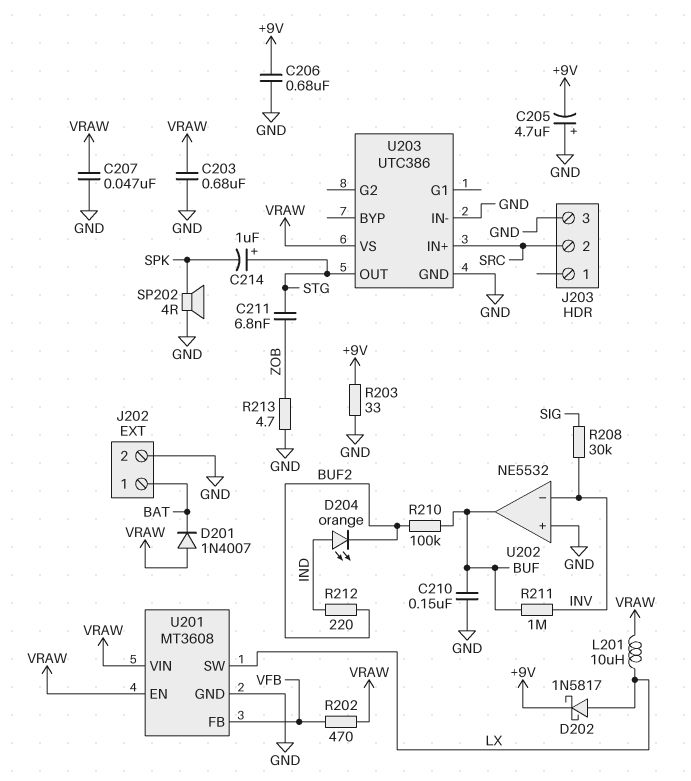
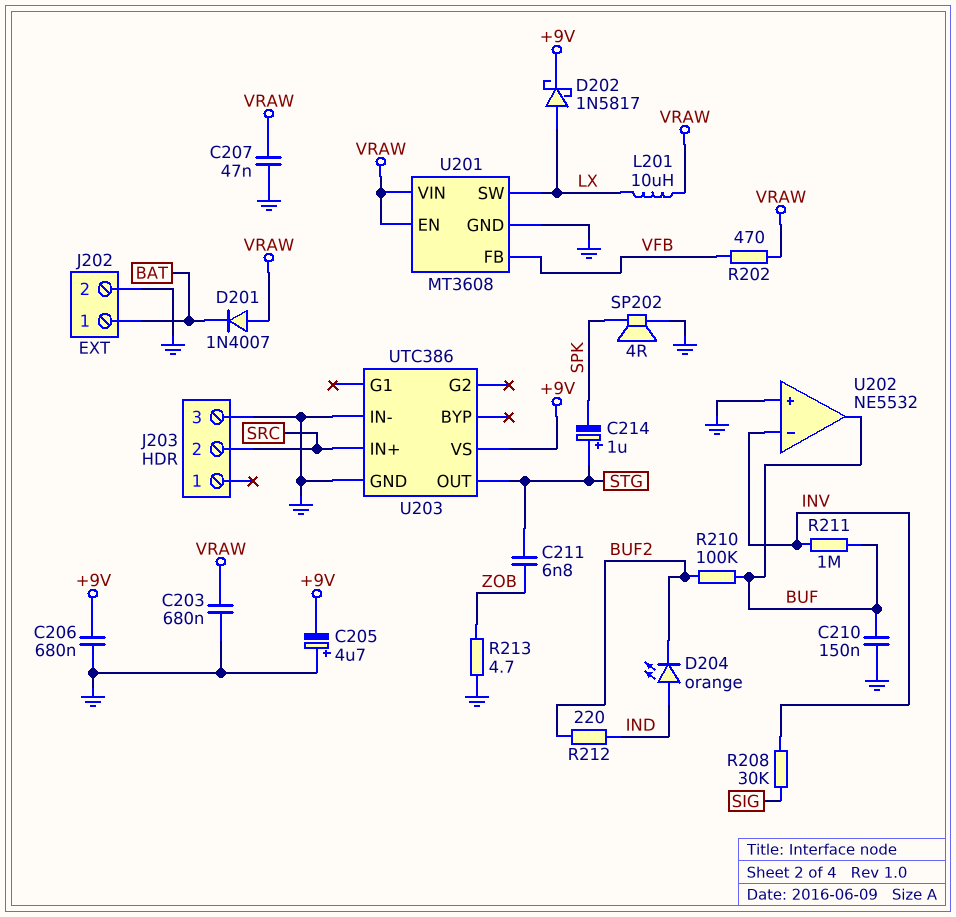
R203: 33 (+9V, GND) -> none
U203 pin VS: VRAW -> +9V

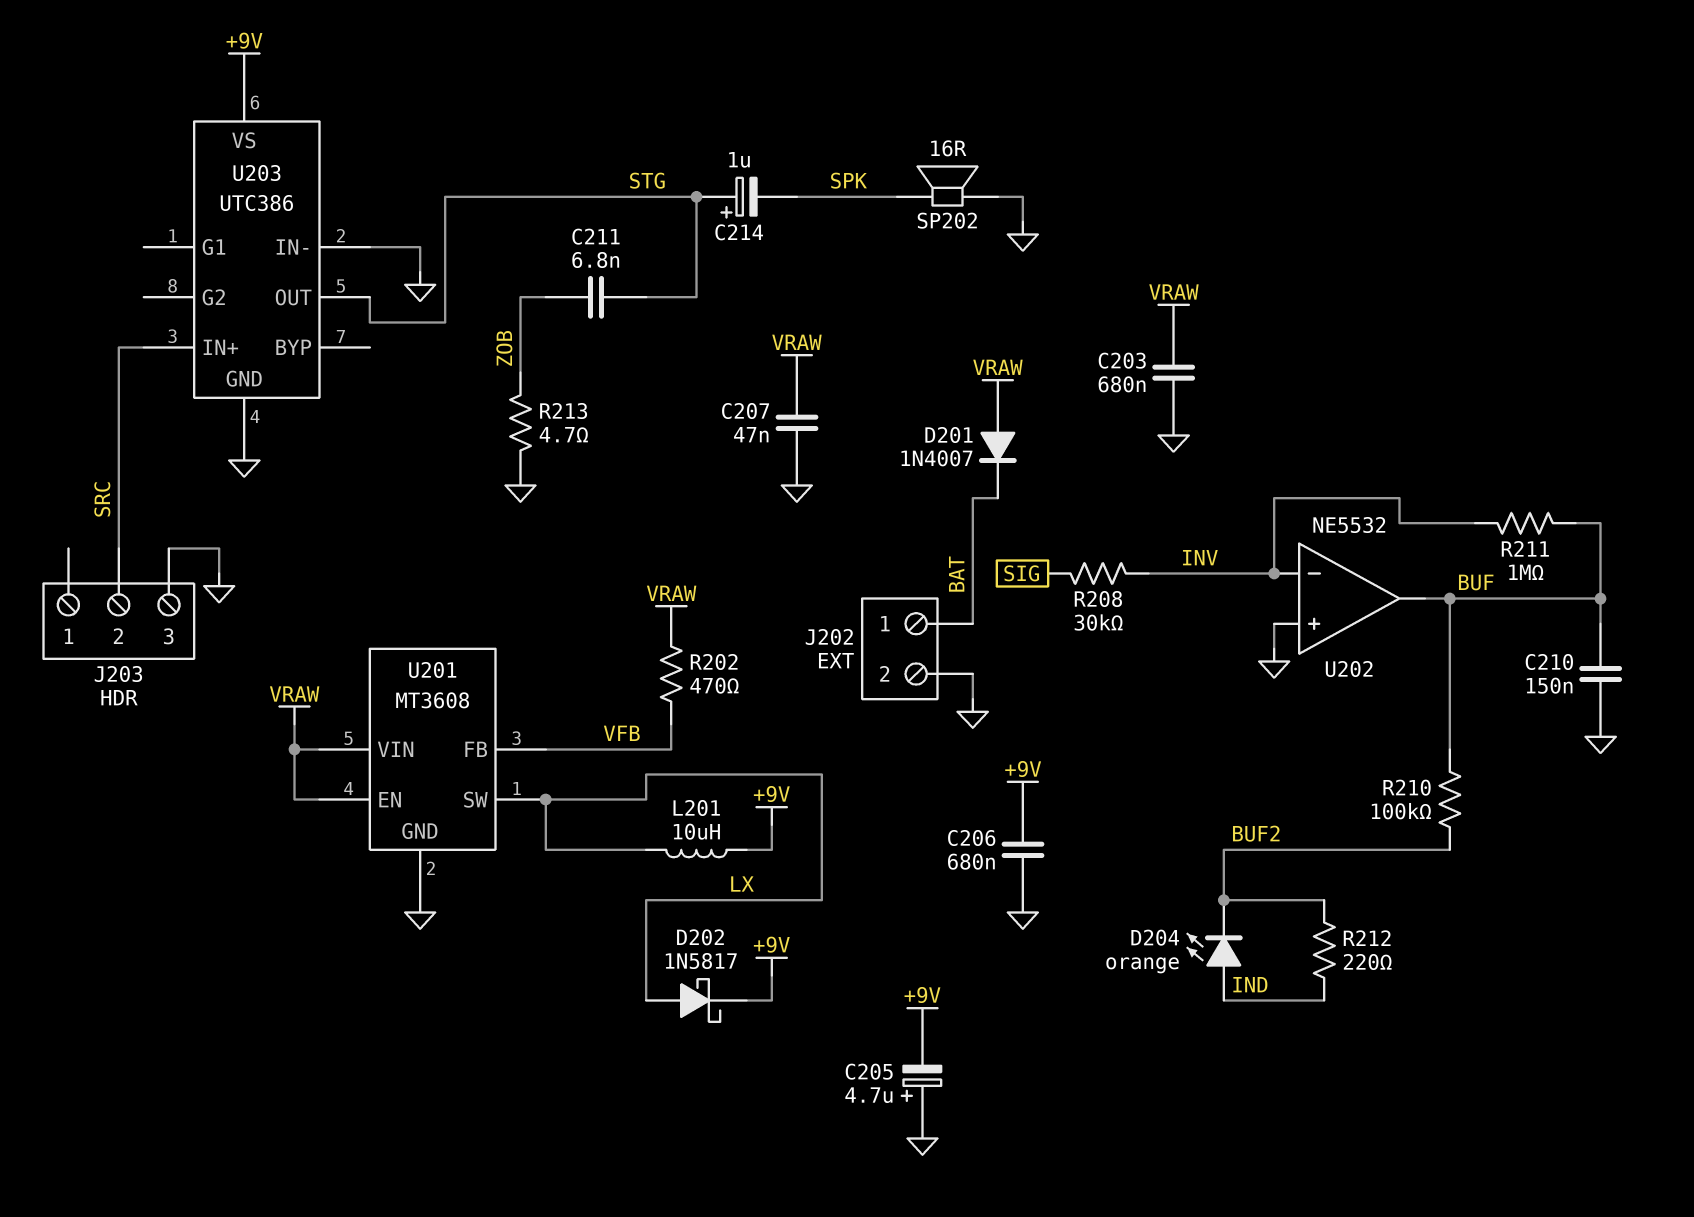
L201: 10uH (LX, VRAW) -> 10uH (+9V, LX)
SP202: speaker 4R (GND, SPK) -> speaker 16R (GND, SPK)

